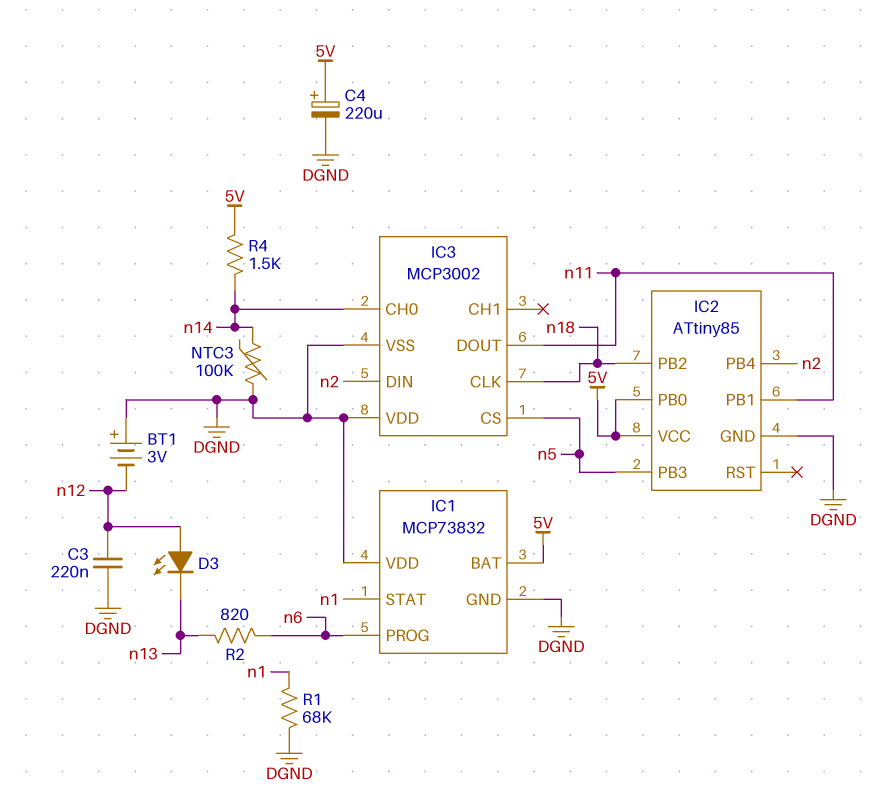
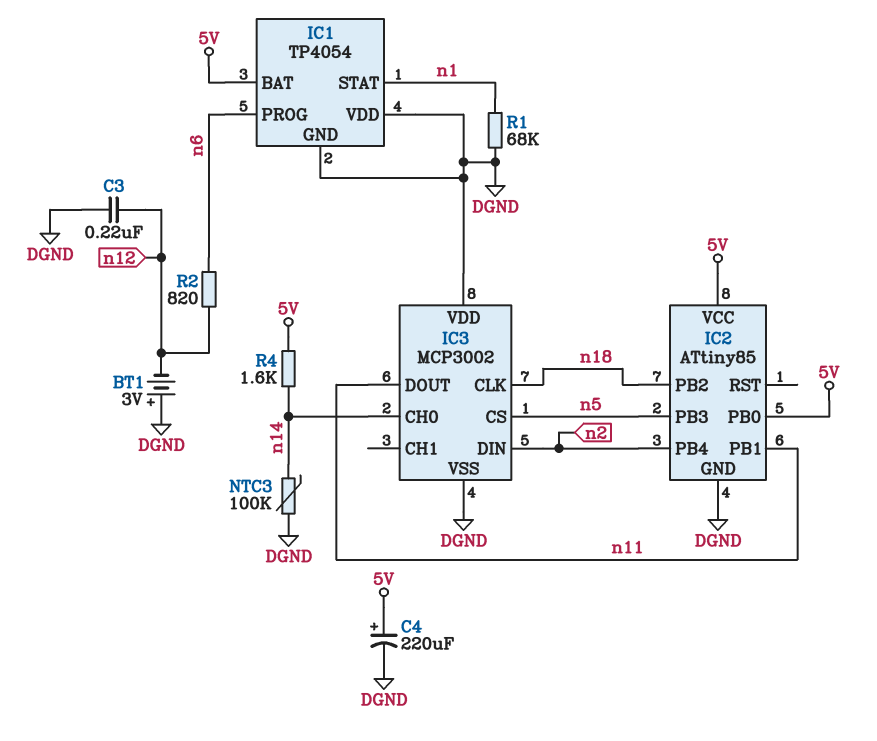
D3: LED (A n12, K n13) -> none
IC1: MCP73832 -> TP4054
R2: 820 (n6, n13) -> 820 (n6, n12)
R4: 1.5k (5V, n14) -> 1.6k (5V, n14)

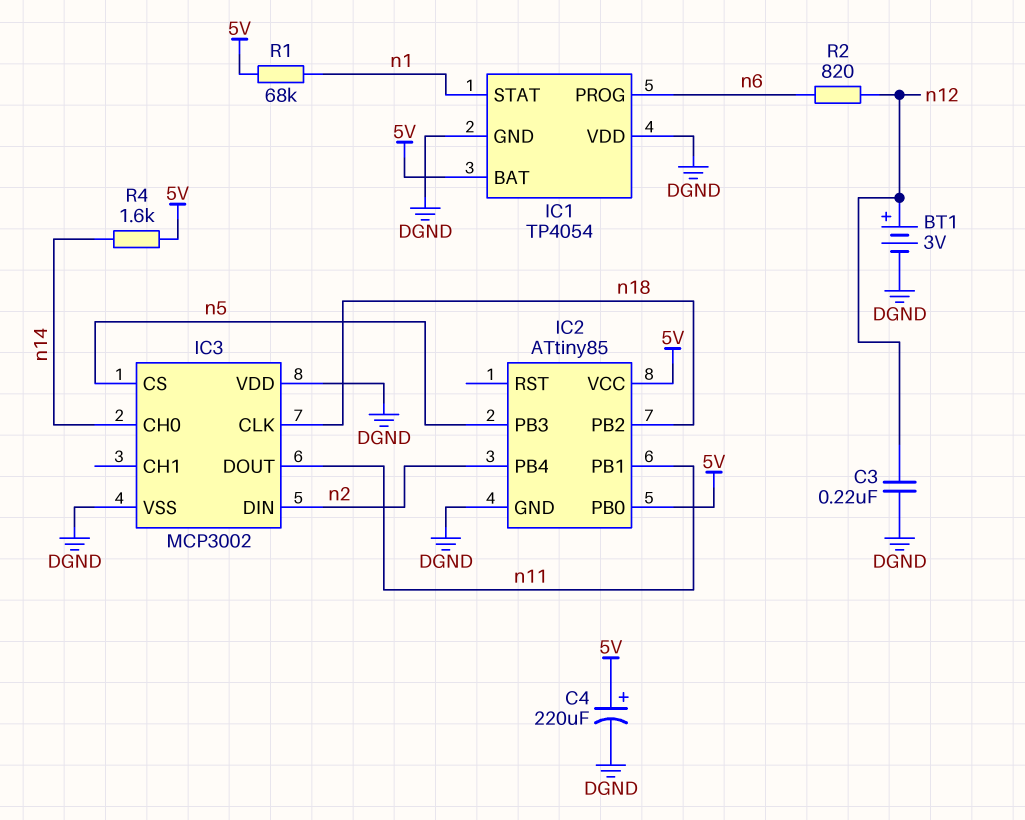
BT1: 3V (plus DGND, minus n12) -> 3V (plus n12, minus DGND)
NTC3: 100k (DGND, n14) -> none
R1: 68k (DGND, n1) -> 68k (5V, n1)

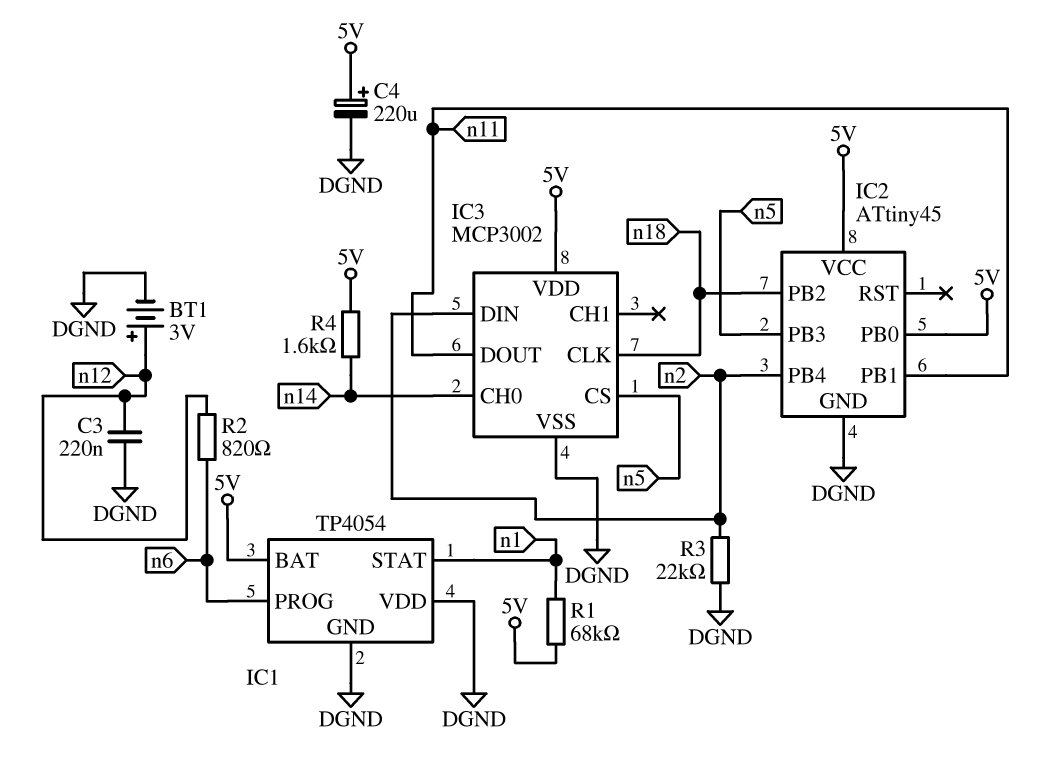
IC2: ATtiny85 -> ATtiny45
IC3 pin VDD: DGND -> 5V
R3: none -> 22k (DGND, n2)

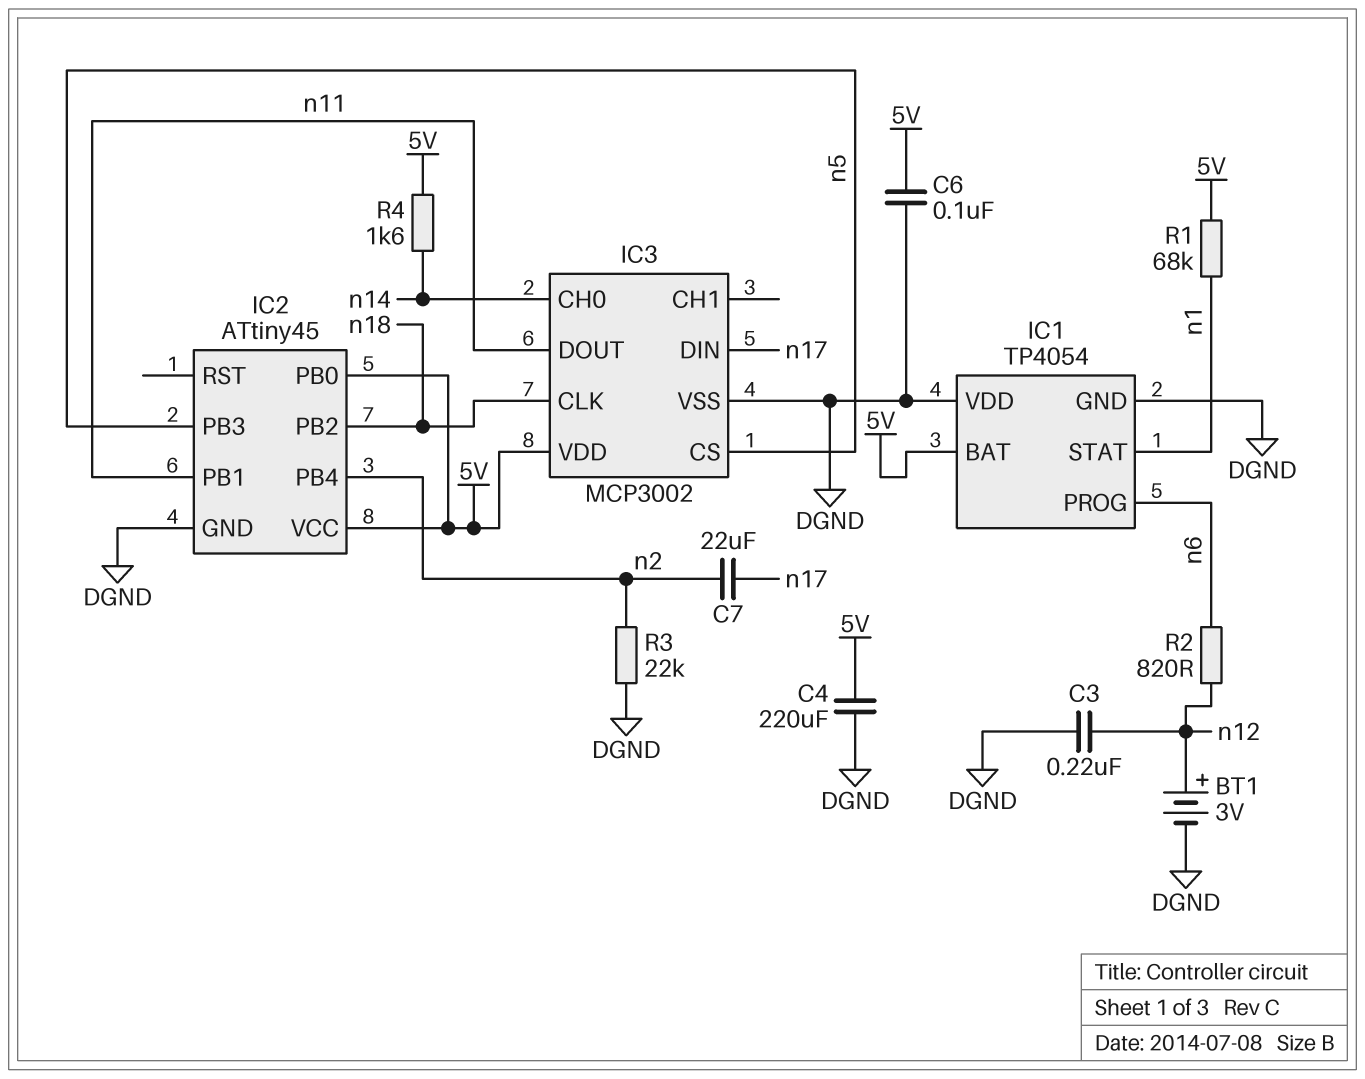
C4: 220uF (plus 5V, minus DGND) -> 220uF (5V, DGND)
C6: none -> 100nF (5V, DGND)
C7: none -> 22uF (n2, n17)
IC3 pin DIN: n2 -> n17

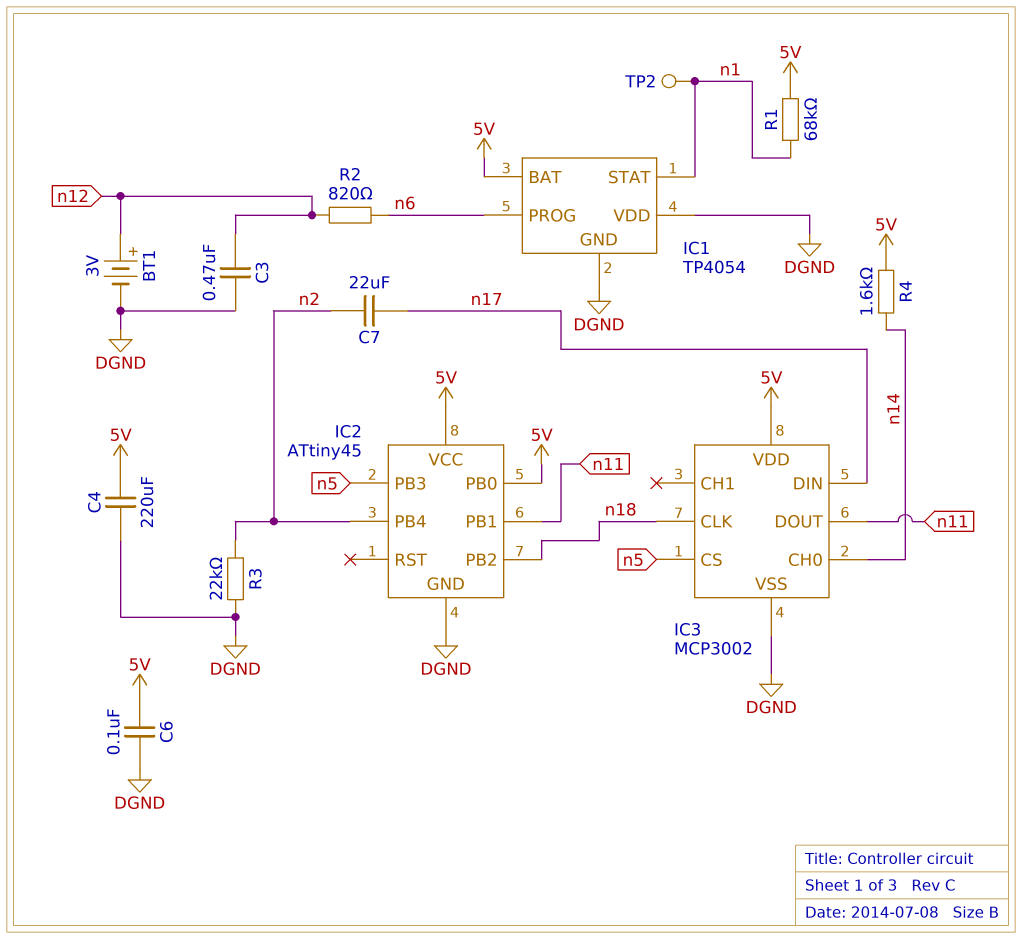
C3: 220nF (DGND, n12) -> 470nF (DGND, n12)
TP2: none -> test point (n1)

